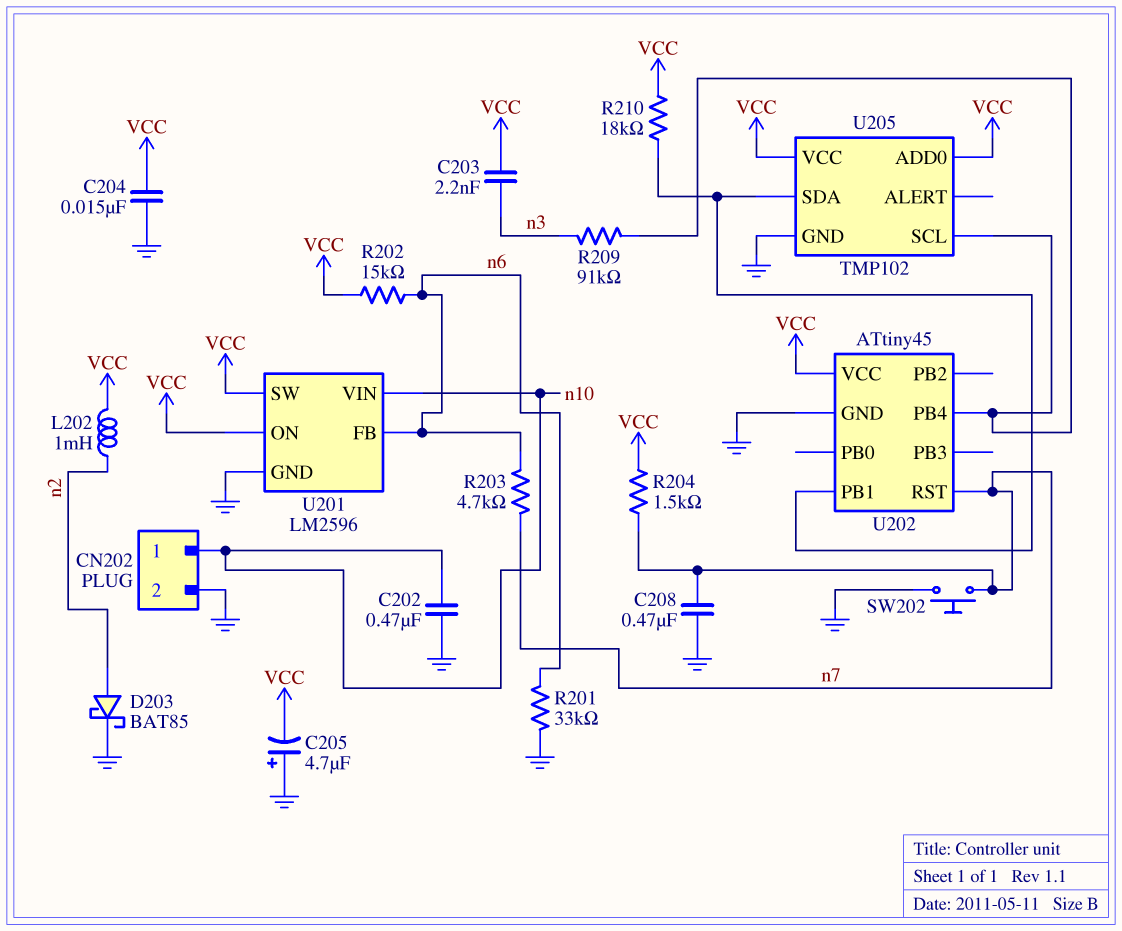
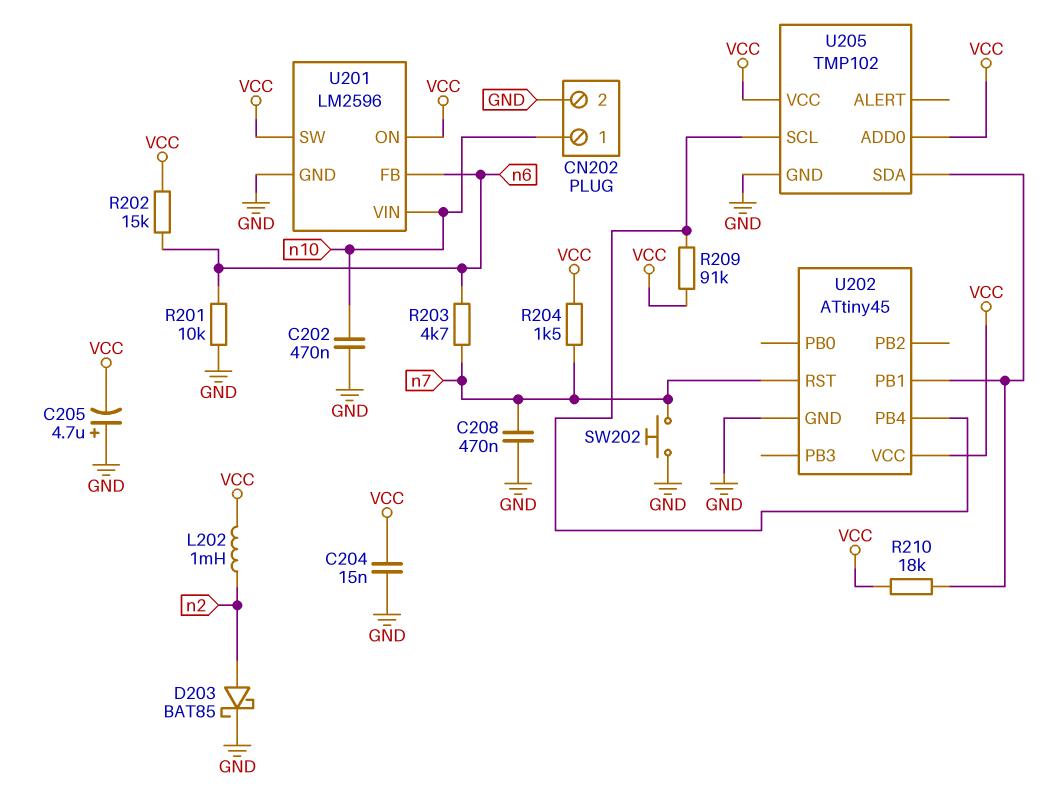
C203: 2.2nF (VCC, n3) -> none
R201: 33k (GND, n6) -> 10k (GND, n6)
R209: 91k (U202/PB4, n3) -> 91k (U202/PB4, VCC)

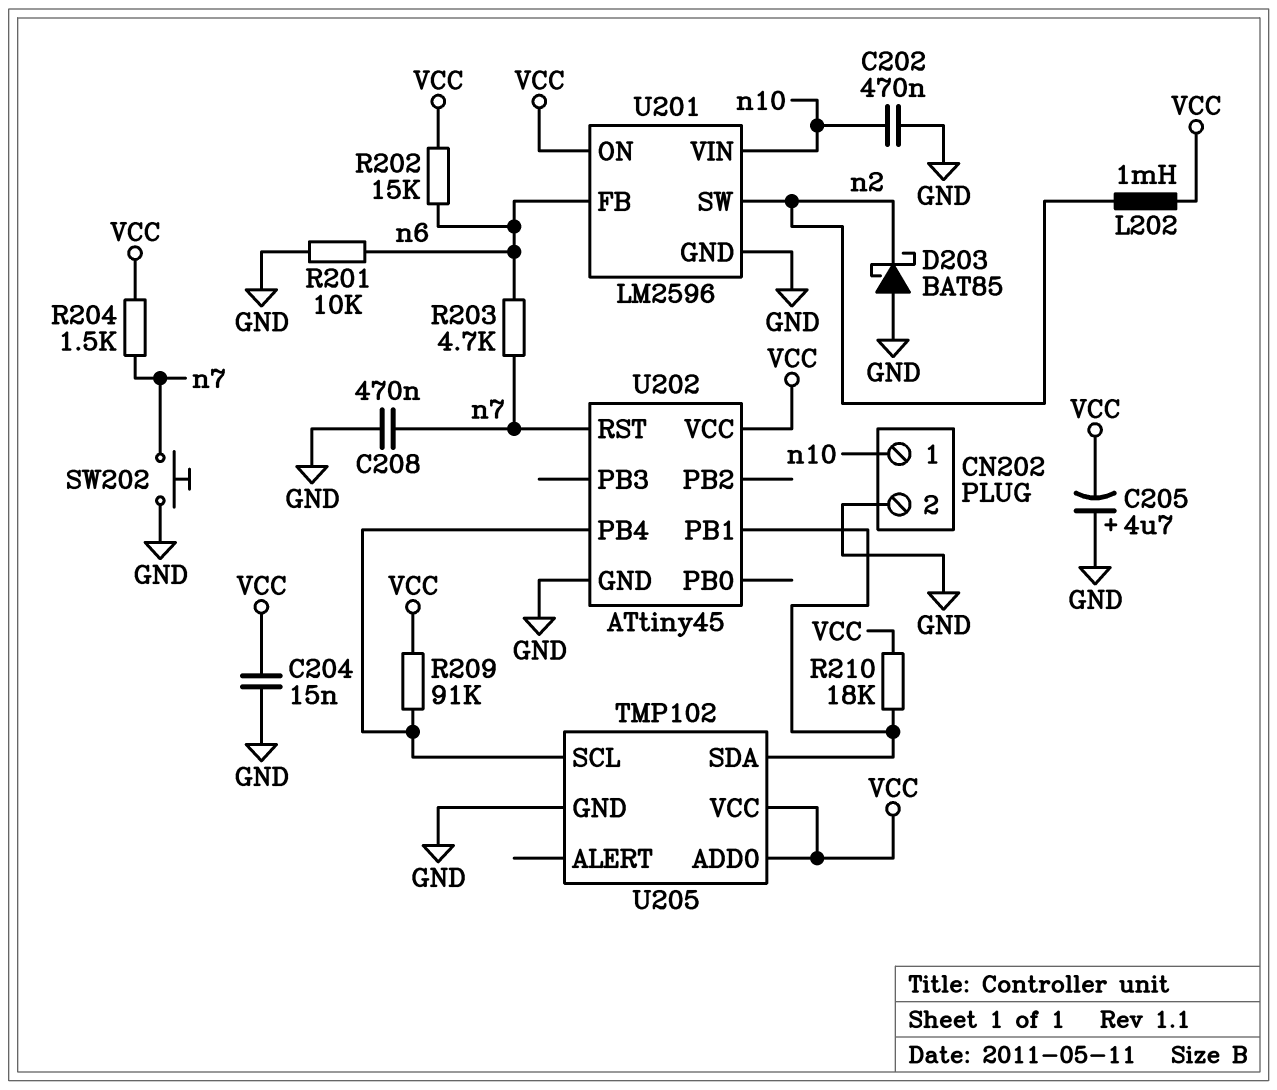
D203: schottky BAT85 (A n2, K GND) -> schottky BAT85 (A GND, K n2)
U201 pin SW: VCC -> n2

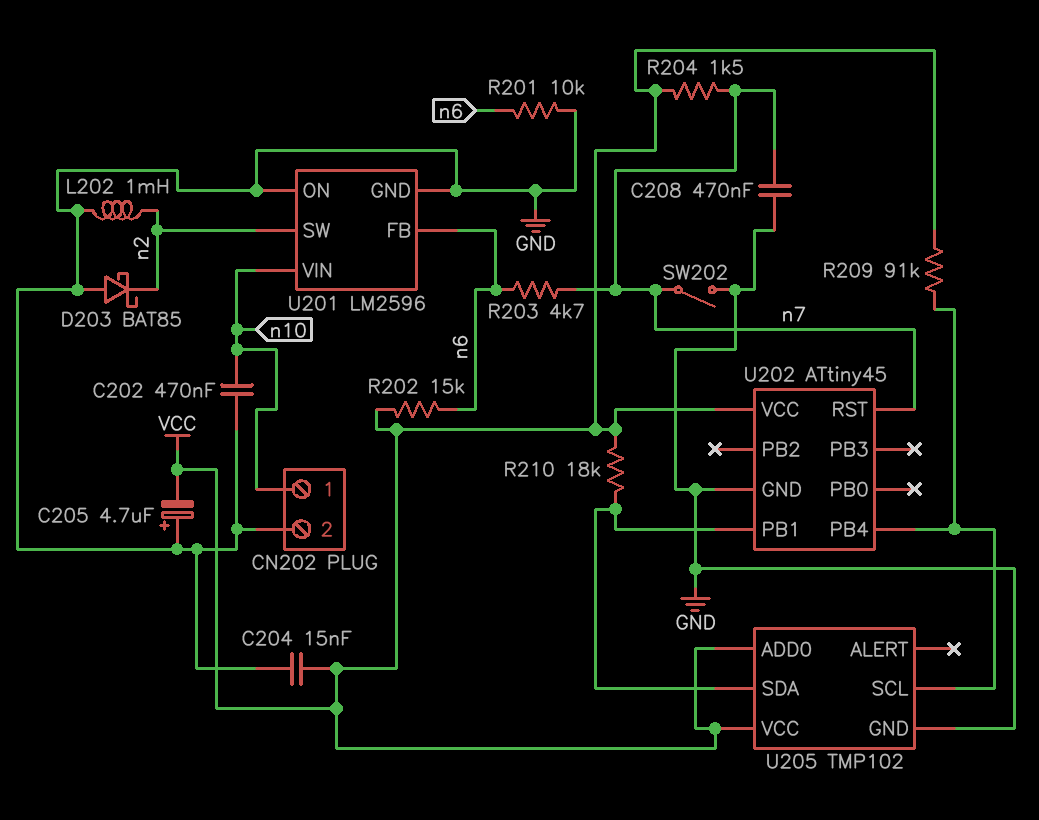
L202: 1mH (VCC, n2) -> 1mH (GND, n2)
SW202: button (GND, n7) -> switch (GND, n7)
U201 pin ON: VCC -> GND

